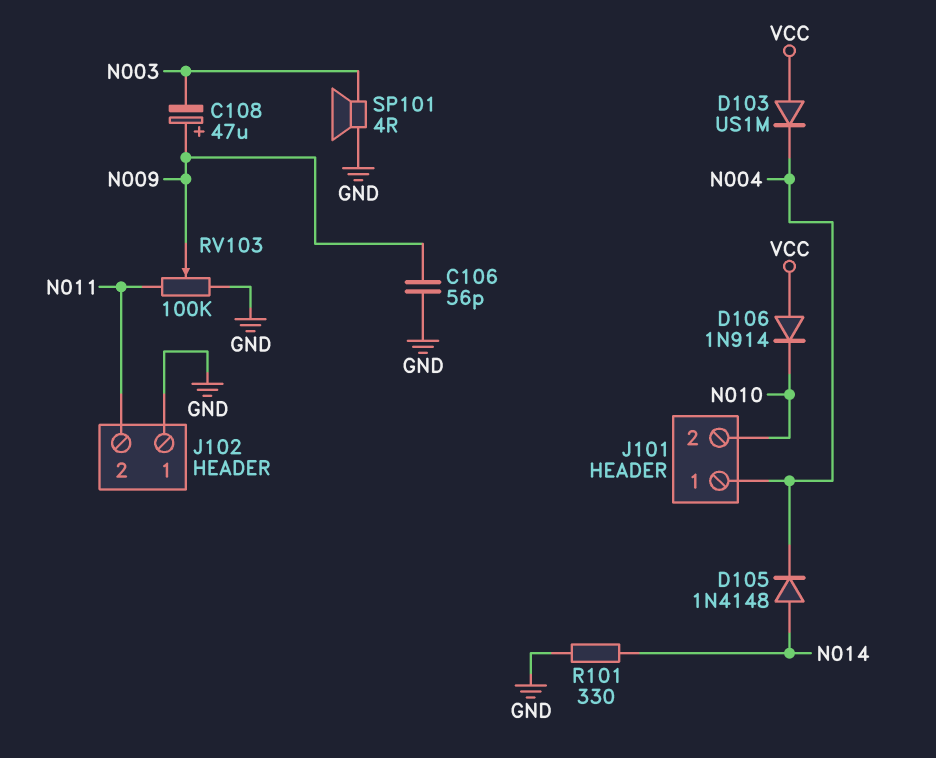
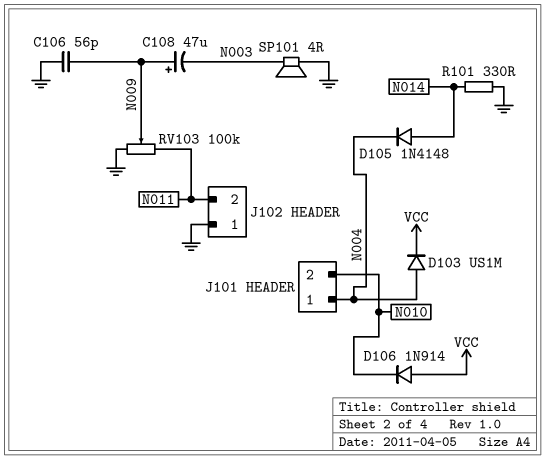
D103: diode US1M (A VCC, K N004) -> diode US1M (A N004, K VCC)

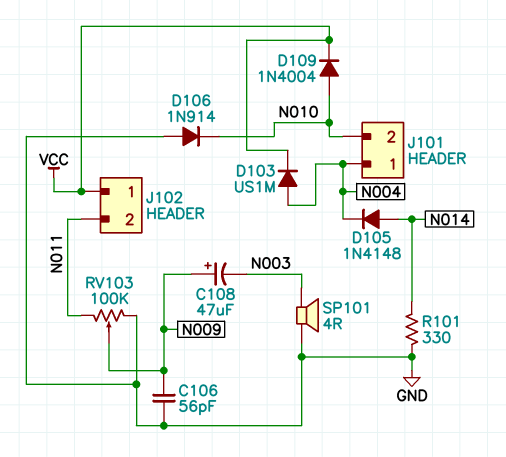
D106: diode 1N914 (A VCC, K N010) -> diode 1N914 (A GND, K N010)
D109: none -> diode 1N4004 (A N010, K VCC)
J102 pin 1: GND -> VCC

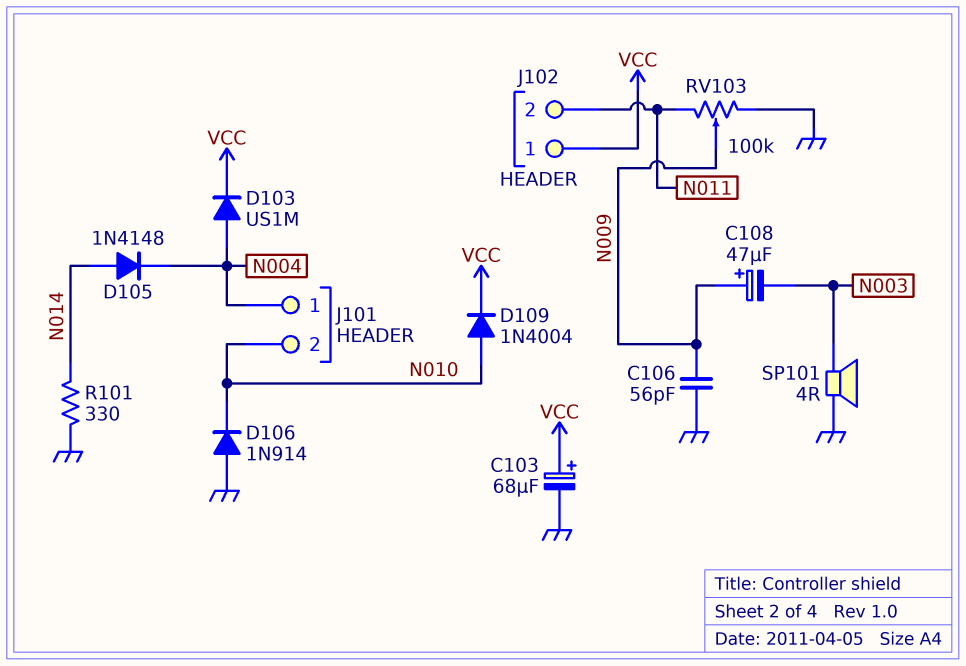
C103: none -> 68uF (plus VCC, minus GND)

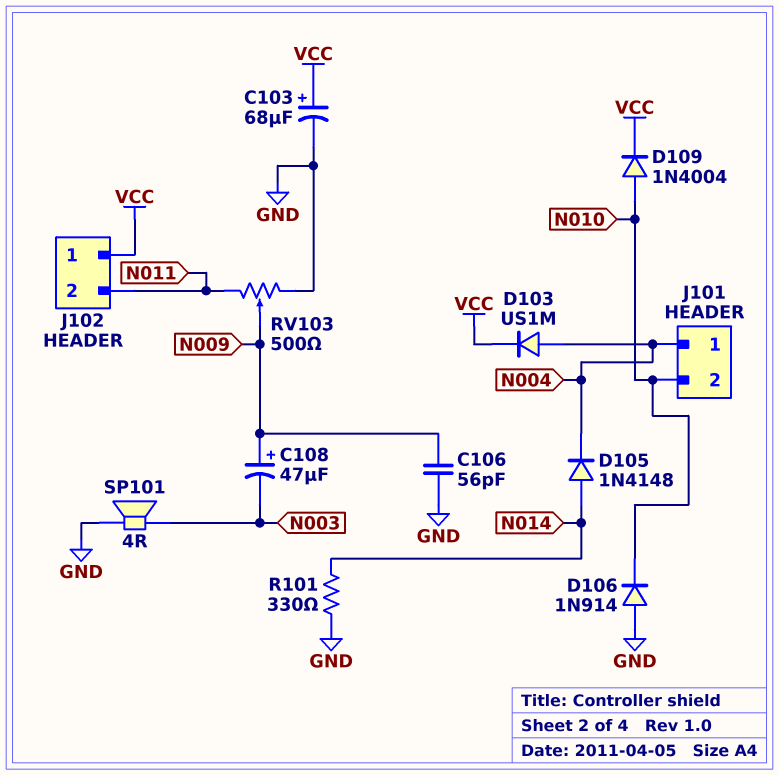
RV103: 100k (GND, N011, wiper N009) -> 500 (GND, N011, wiper N009)

